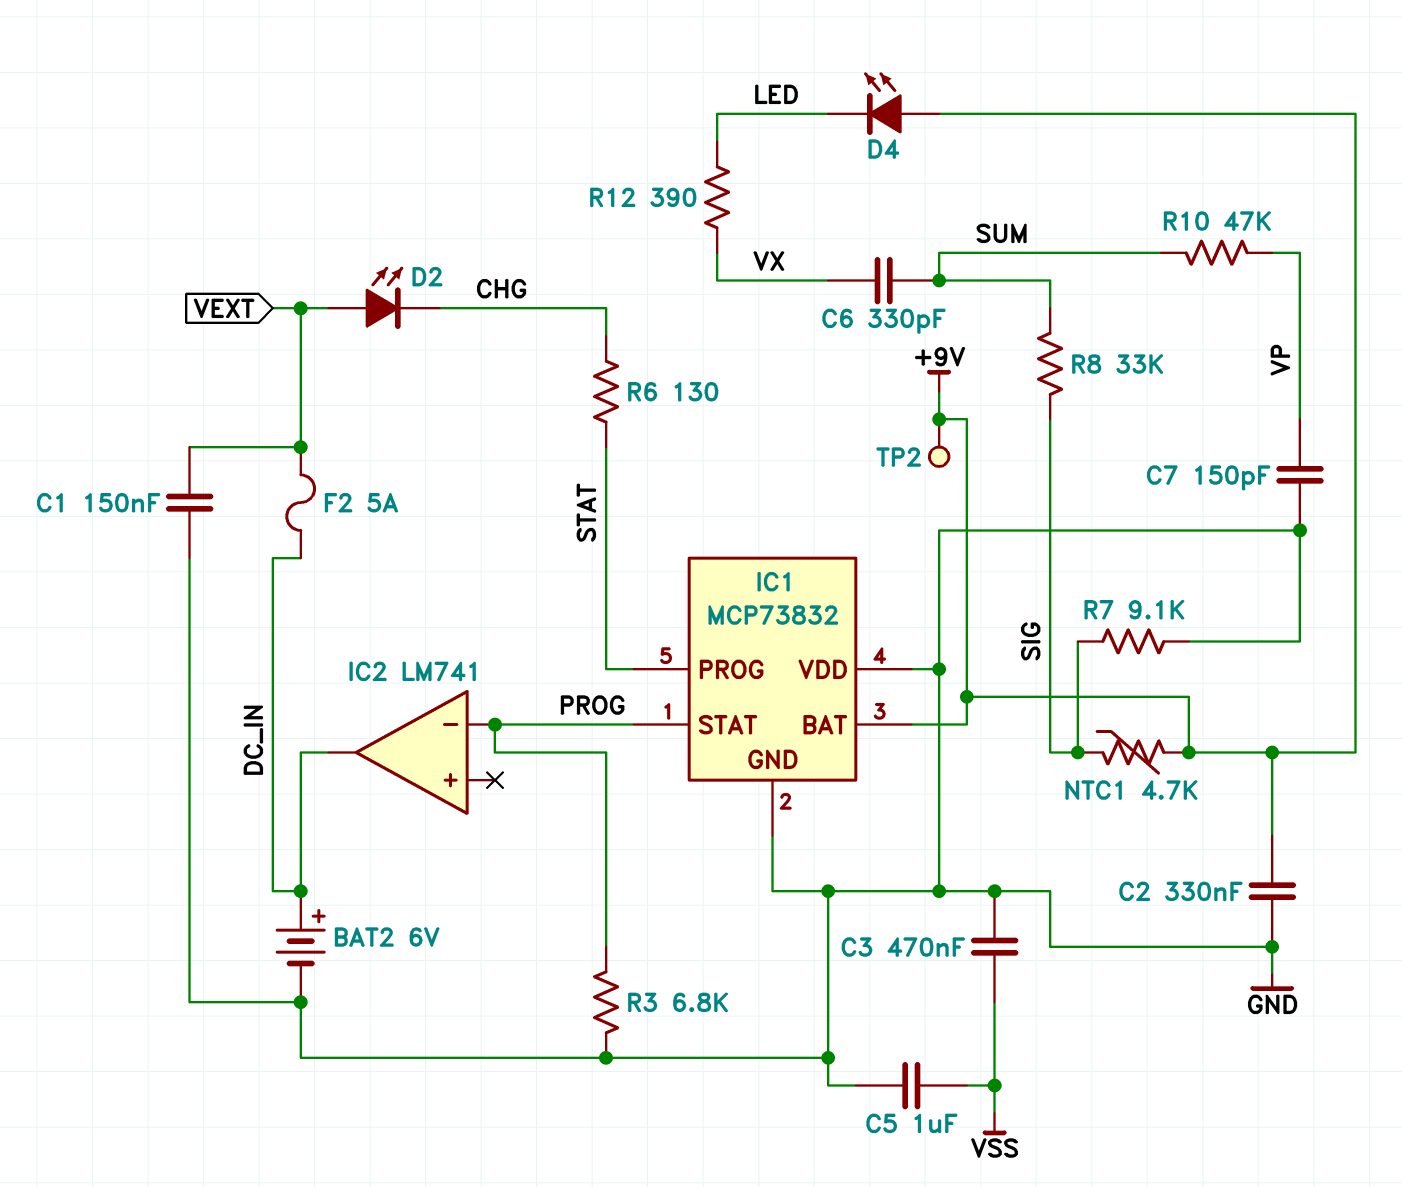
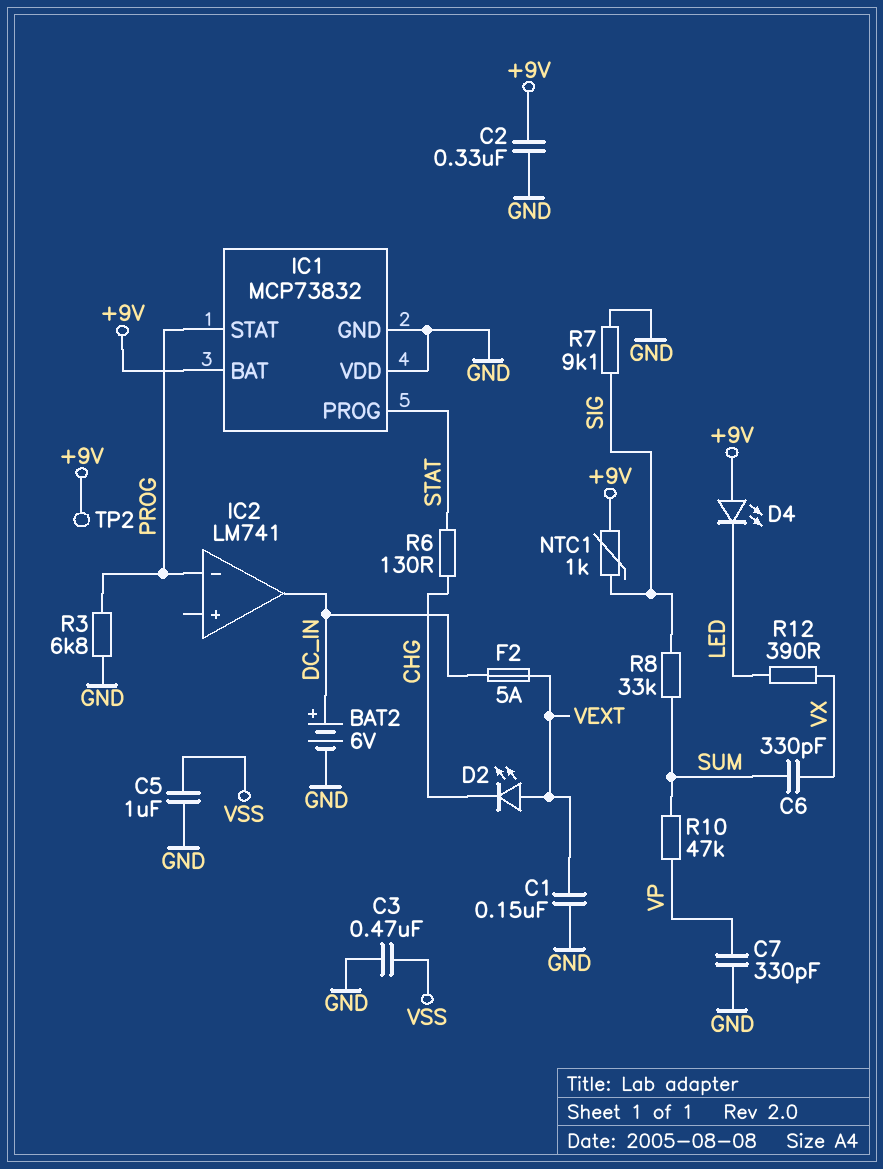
C7: 150pF (GND, VP) -> 330pF (GND, VP)
NTC1: 4.7k (+9V, SIG) -> 1k (+9V, SIG)

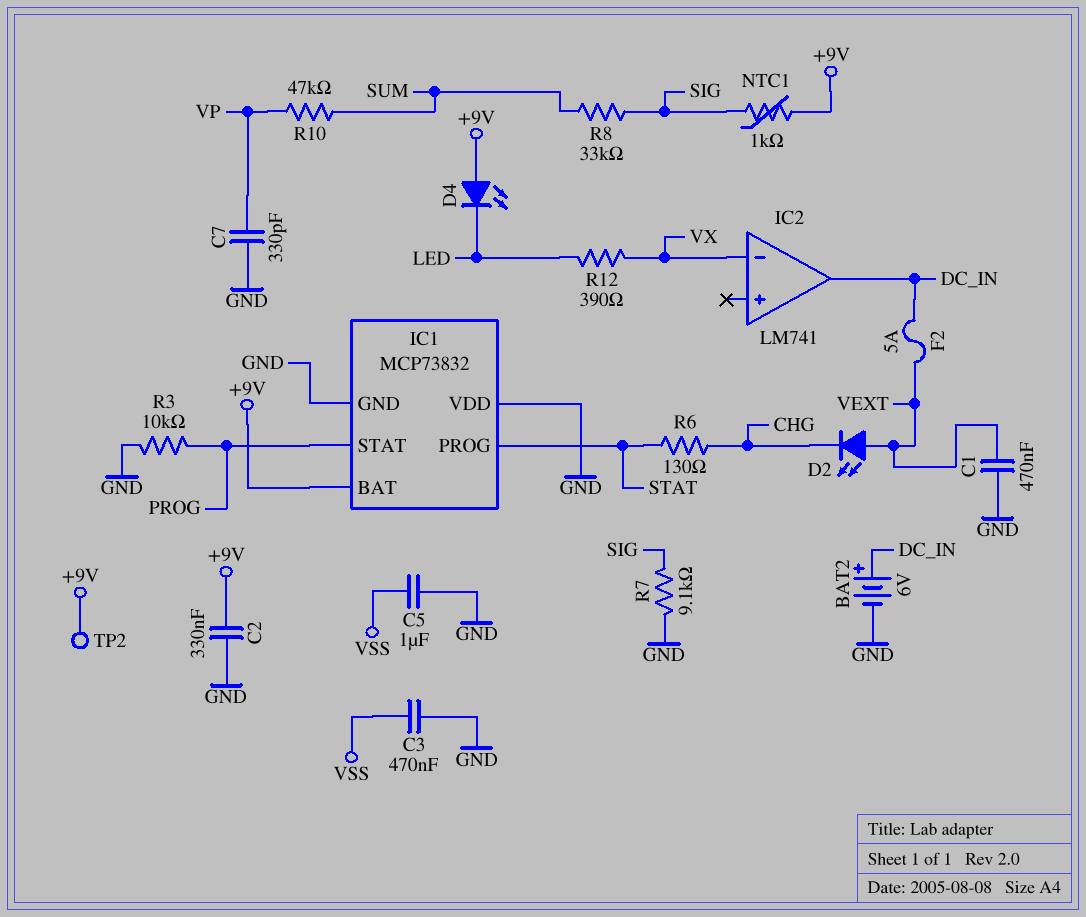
C1: 150nF (GND, VEXT) -> 470nF (GND, VEXT)
C6: 330pF (SUM, VX) -> none
IC2 pin in-: PROG -> VX
R3: 6.8k (GND, PROG) -> 10k (GND, PROG)

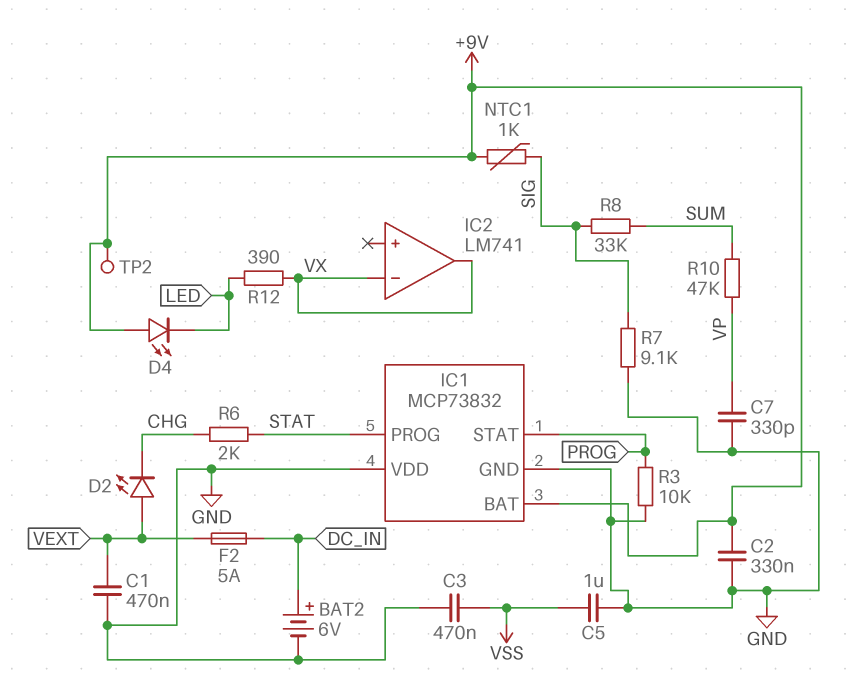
IC2 pin out: DC_IN -> VX
R6: 130 (CHG, STAT) -> 2k (CHG, STAT)

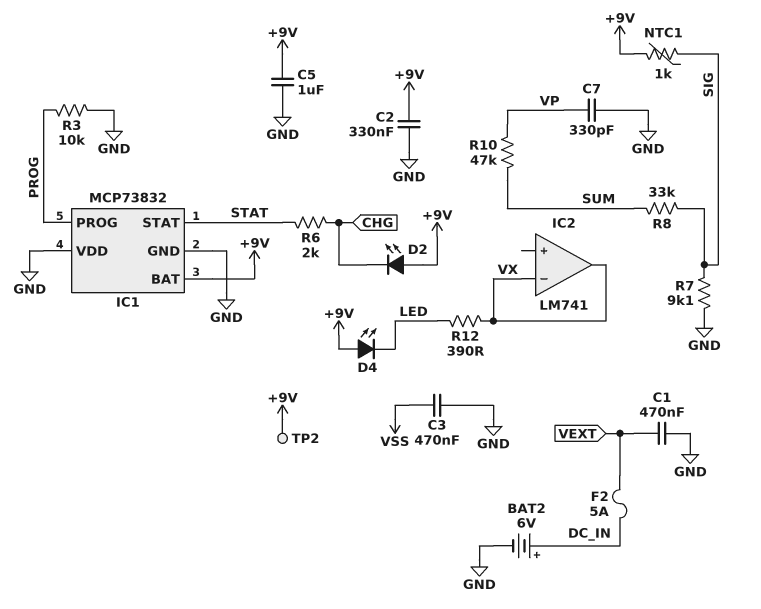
C5: 1uF (GND, VSS) -> 1uF (+9V, GND)
D2: LED (A VEXT, K CHG) -> LED (A +9V, K CHG)
IC1 pin PROG: STAT -> PROG
IC1 pin STAT: PROG -> STAT

